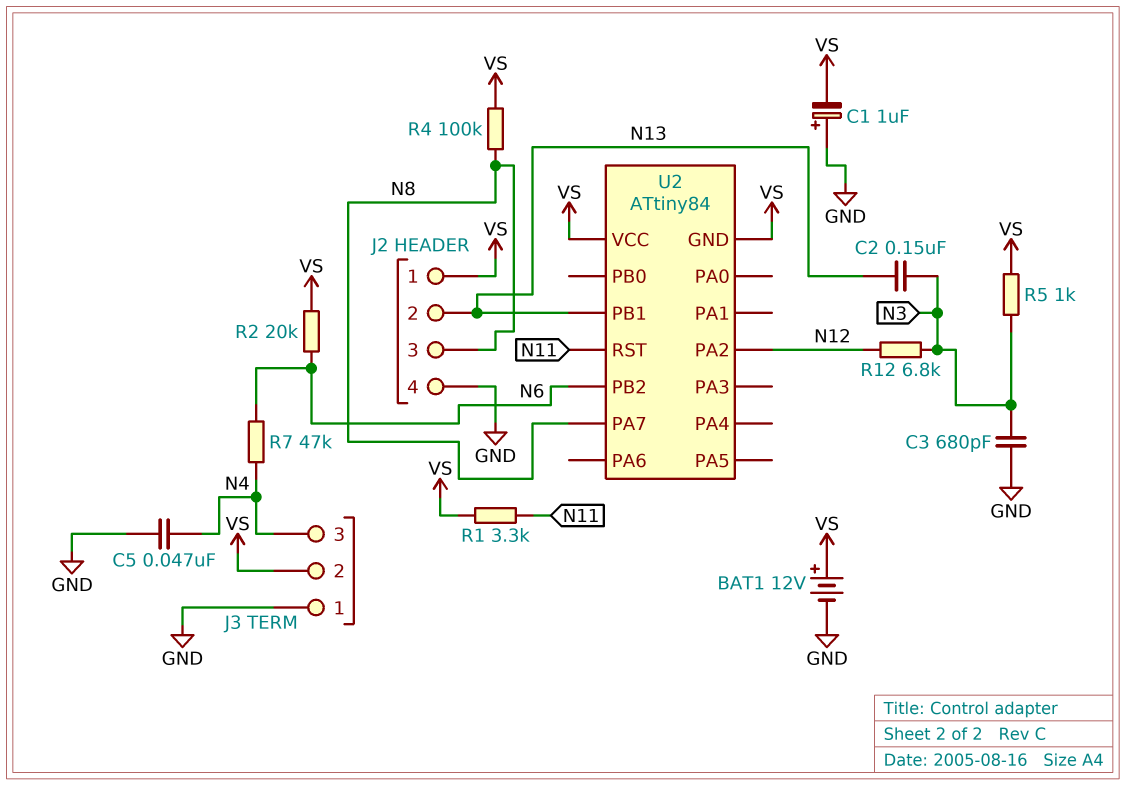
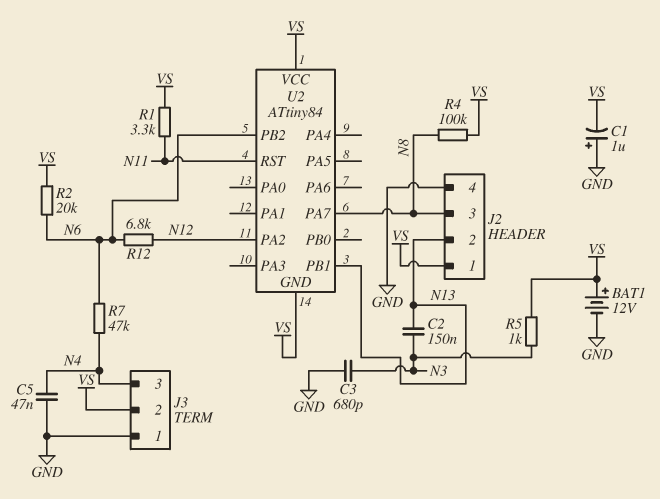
R12: 6.8k (N3, N12) -> 6.8k (N6, N12)

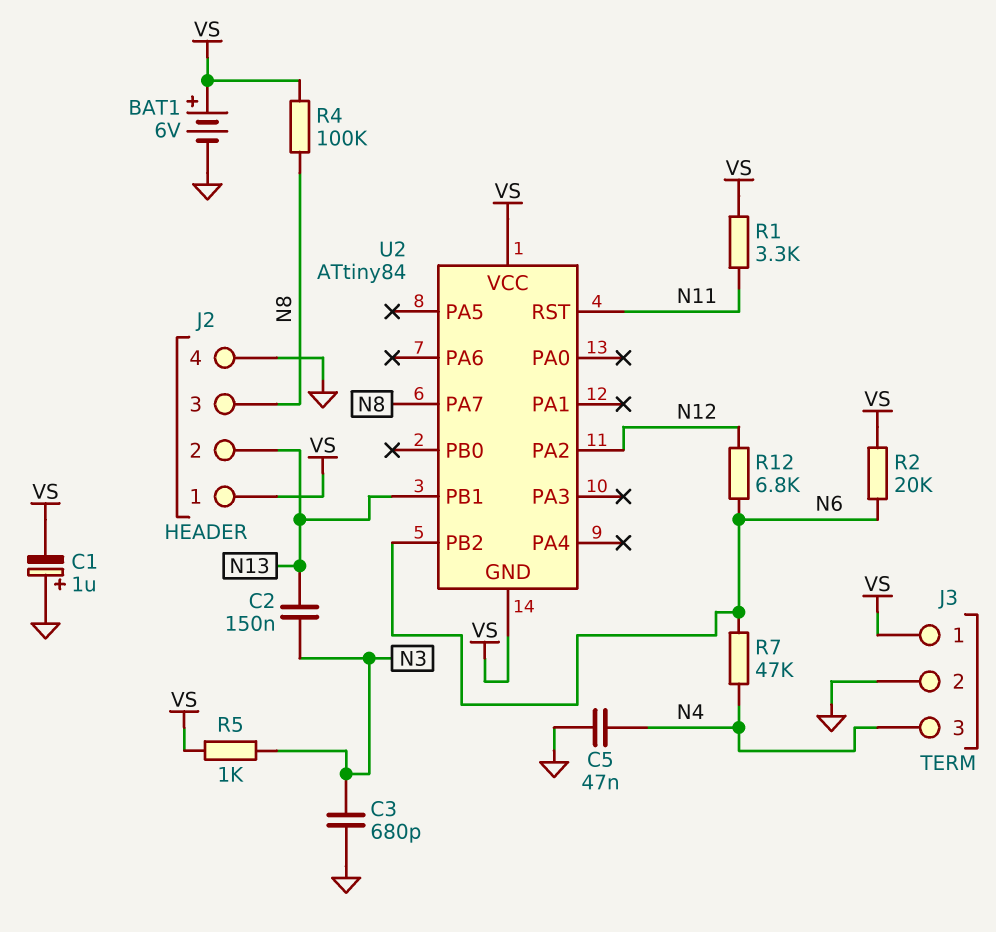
BAT1: 12V (plus VS, minus GND) -> 6V (plus VS, minus GND)
J3 pin 1: GND -> VS
J3 pin 2: VS -> GND

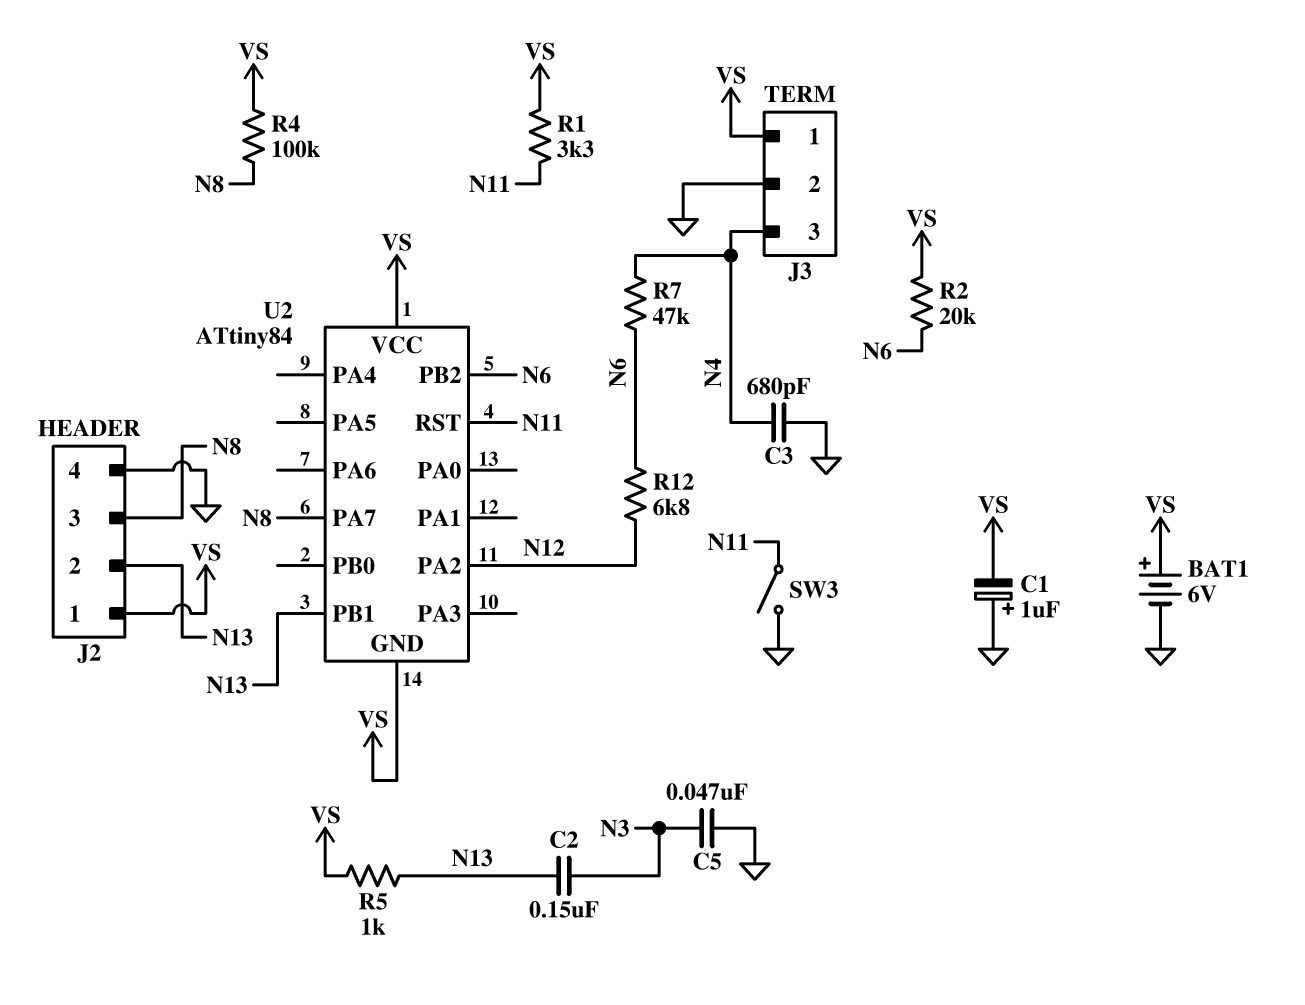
C3: 680pF (GND, N3) -> 680pF (GND, N4)
C5: 47nF (GND, N4) -> 47nF (GND, N3)
R5: 1k (N3, VS) -> 1k (N13, VS)
SW3: none -> switch (GND, N11)

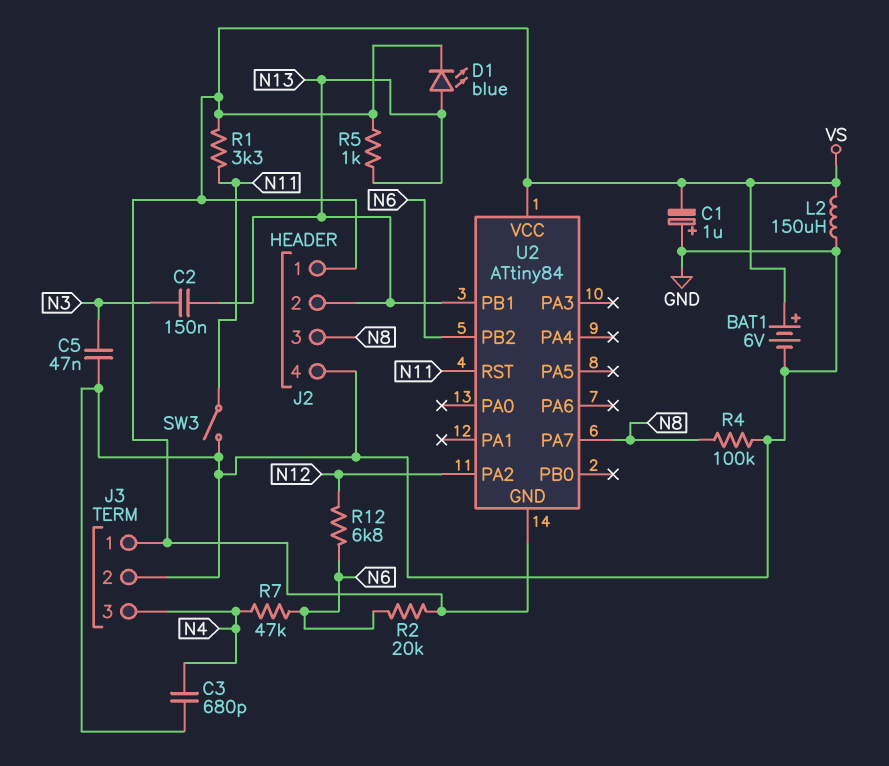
D1: none -> LED blue (A N13, K VS)
L2: none -> 150uH (GND, VS)
R4: 100k (N8, VS) -> 100k (GND, N8)

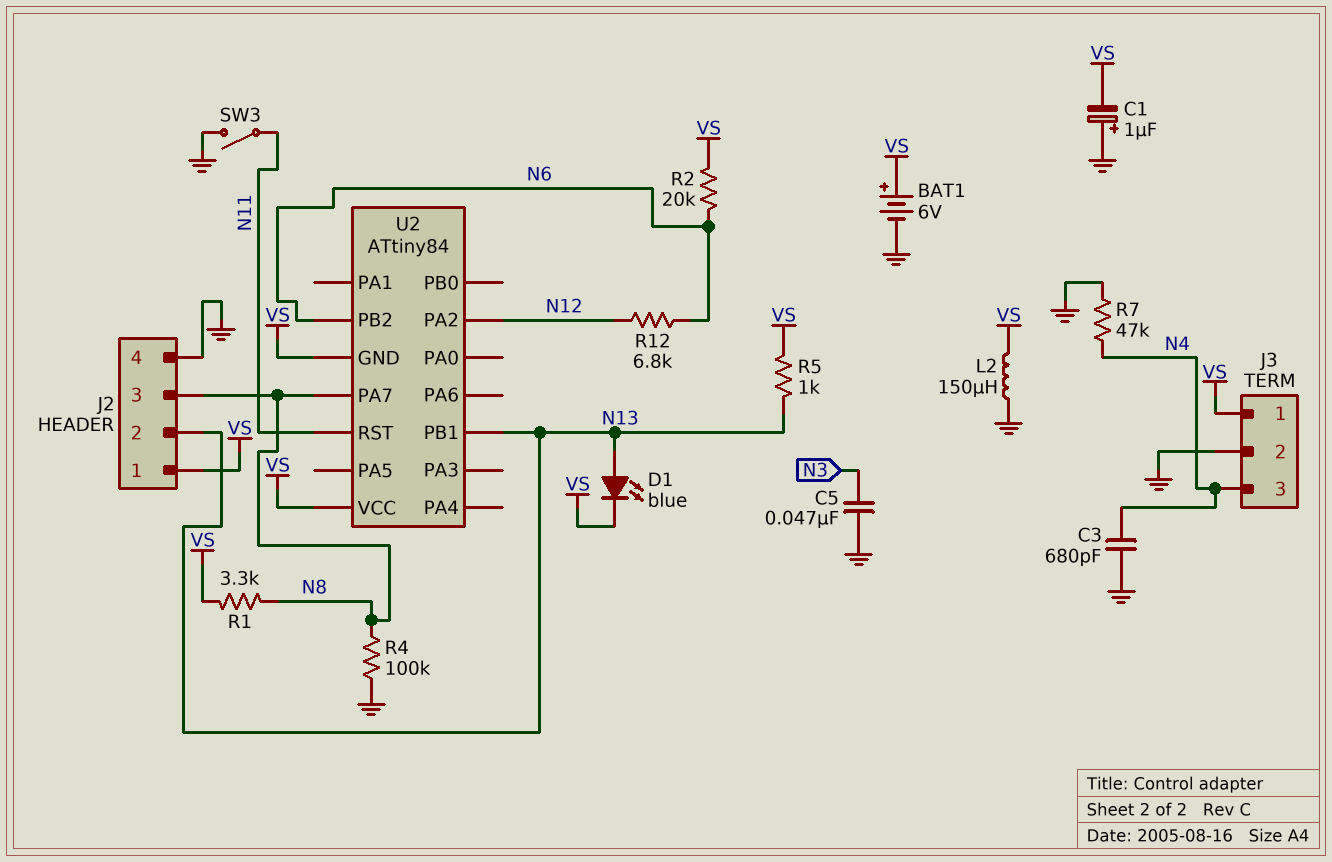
C2: 150nF (N3, N13) -> none
R1: 3.3k (N11, VS) -> 3.3k (N8, VS)
R7: 47k (N4, N6) -> 47k (GND, N4)

